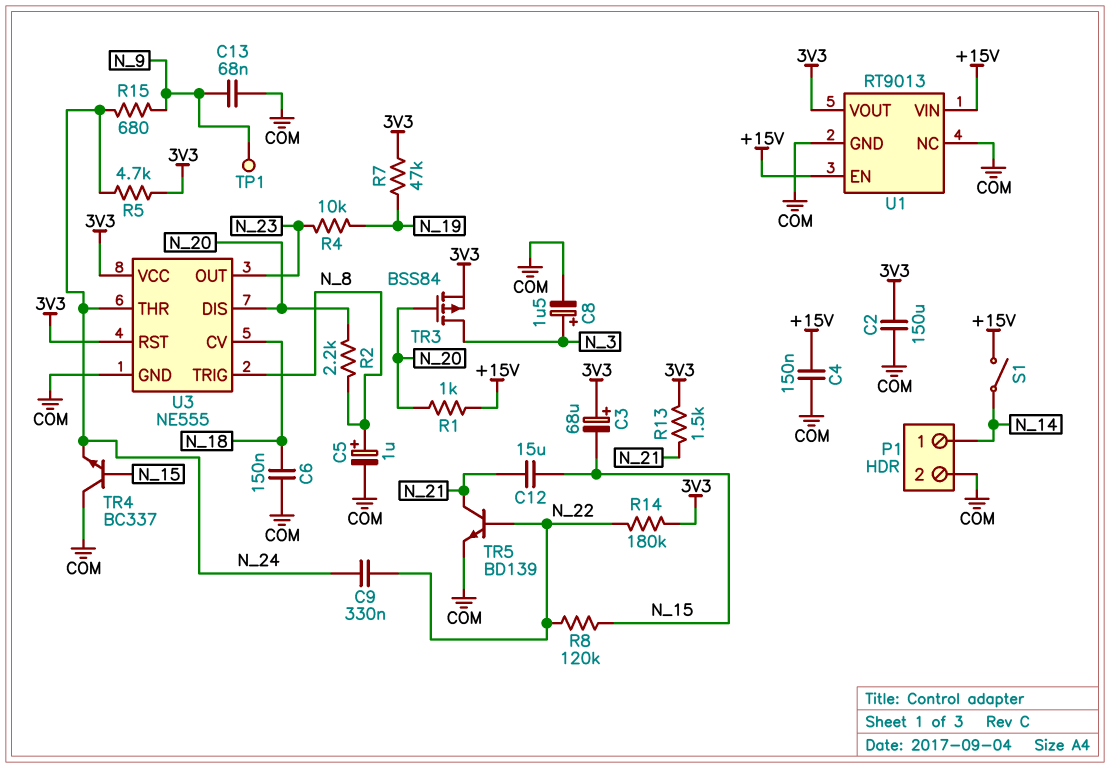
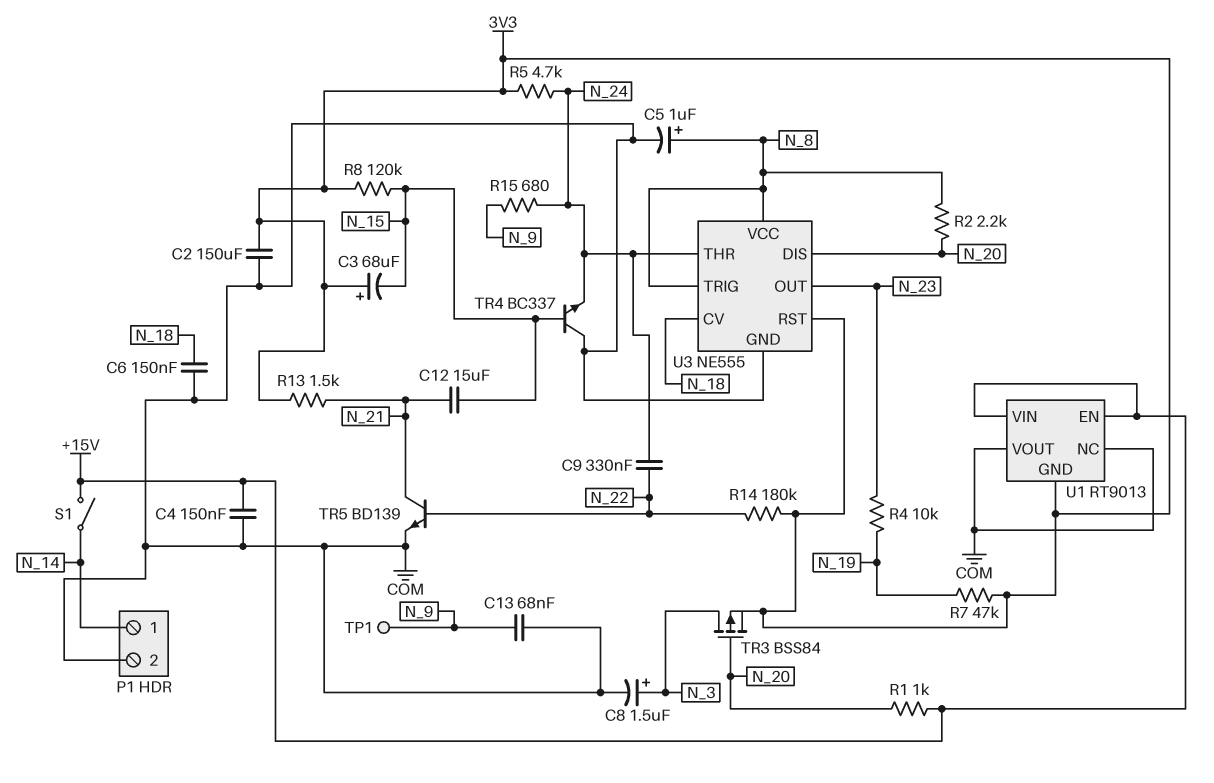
R8: 120k (N_15, N_22) -> 120k (3V3, N_15)
U1 pin GND: COM -> 3V3
U1 pin VOUT: 3V3 -> COM
U3 pin VCC: 3V3 -> N_8

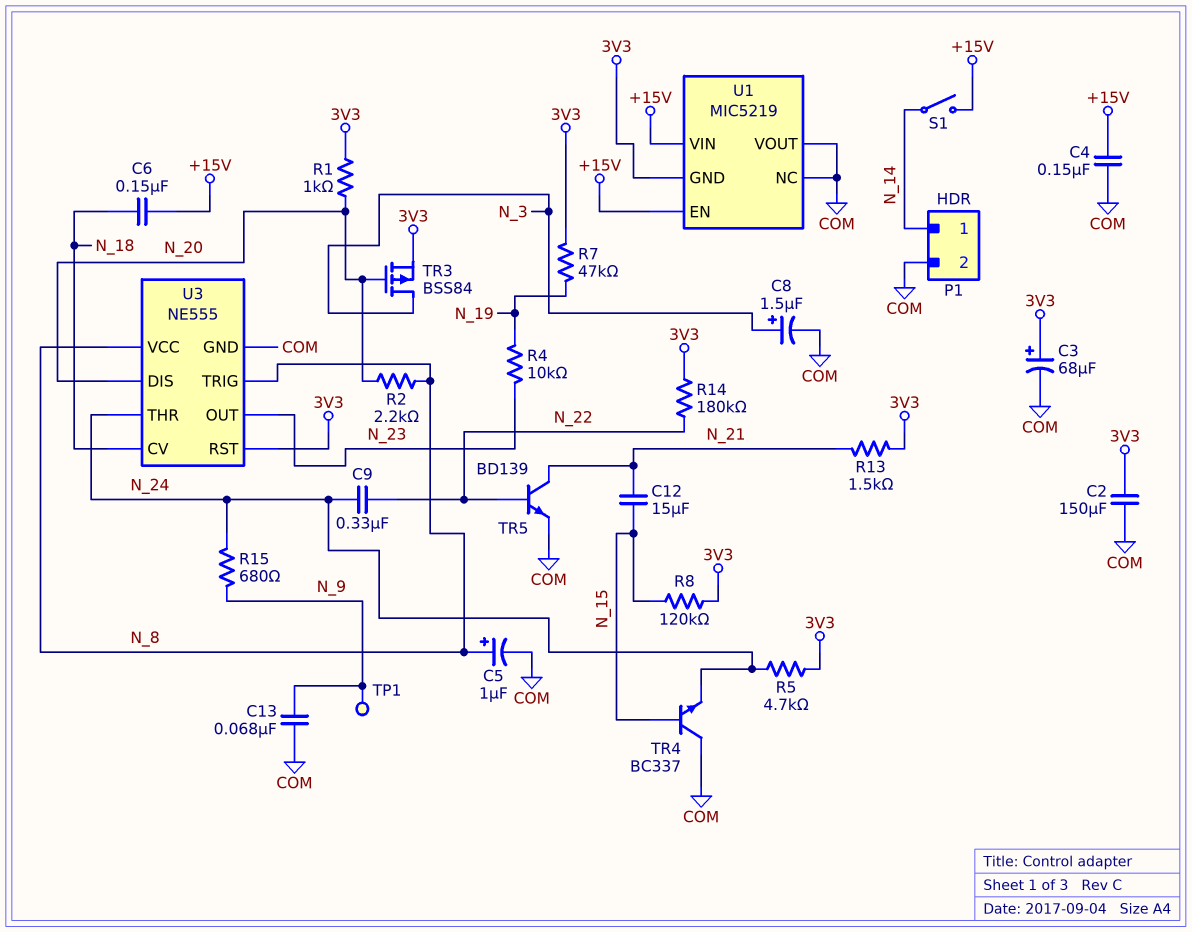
C3: 68uF (plus 3V3, minus N_15) -> 68uF (plus 3V3, minus COM)
C6: 150nF (COM, N_18) -> 150nF (+15V, N_18)
R1: 1k (+15V, N_20) -> 1k (3V3, N_20)
U1: RT9013 -> MIC5219

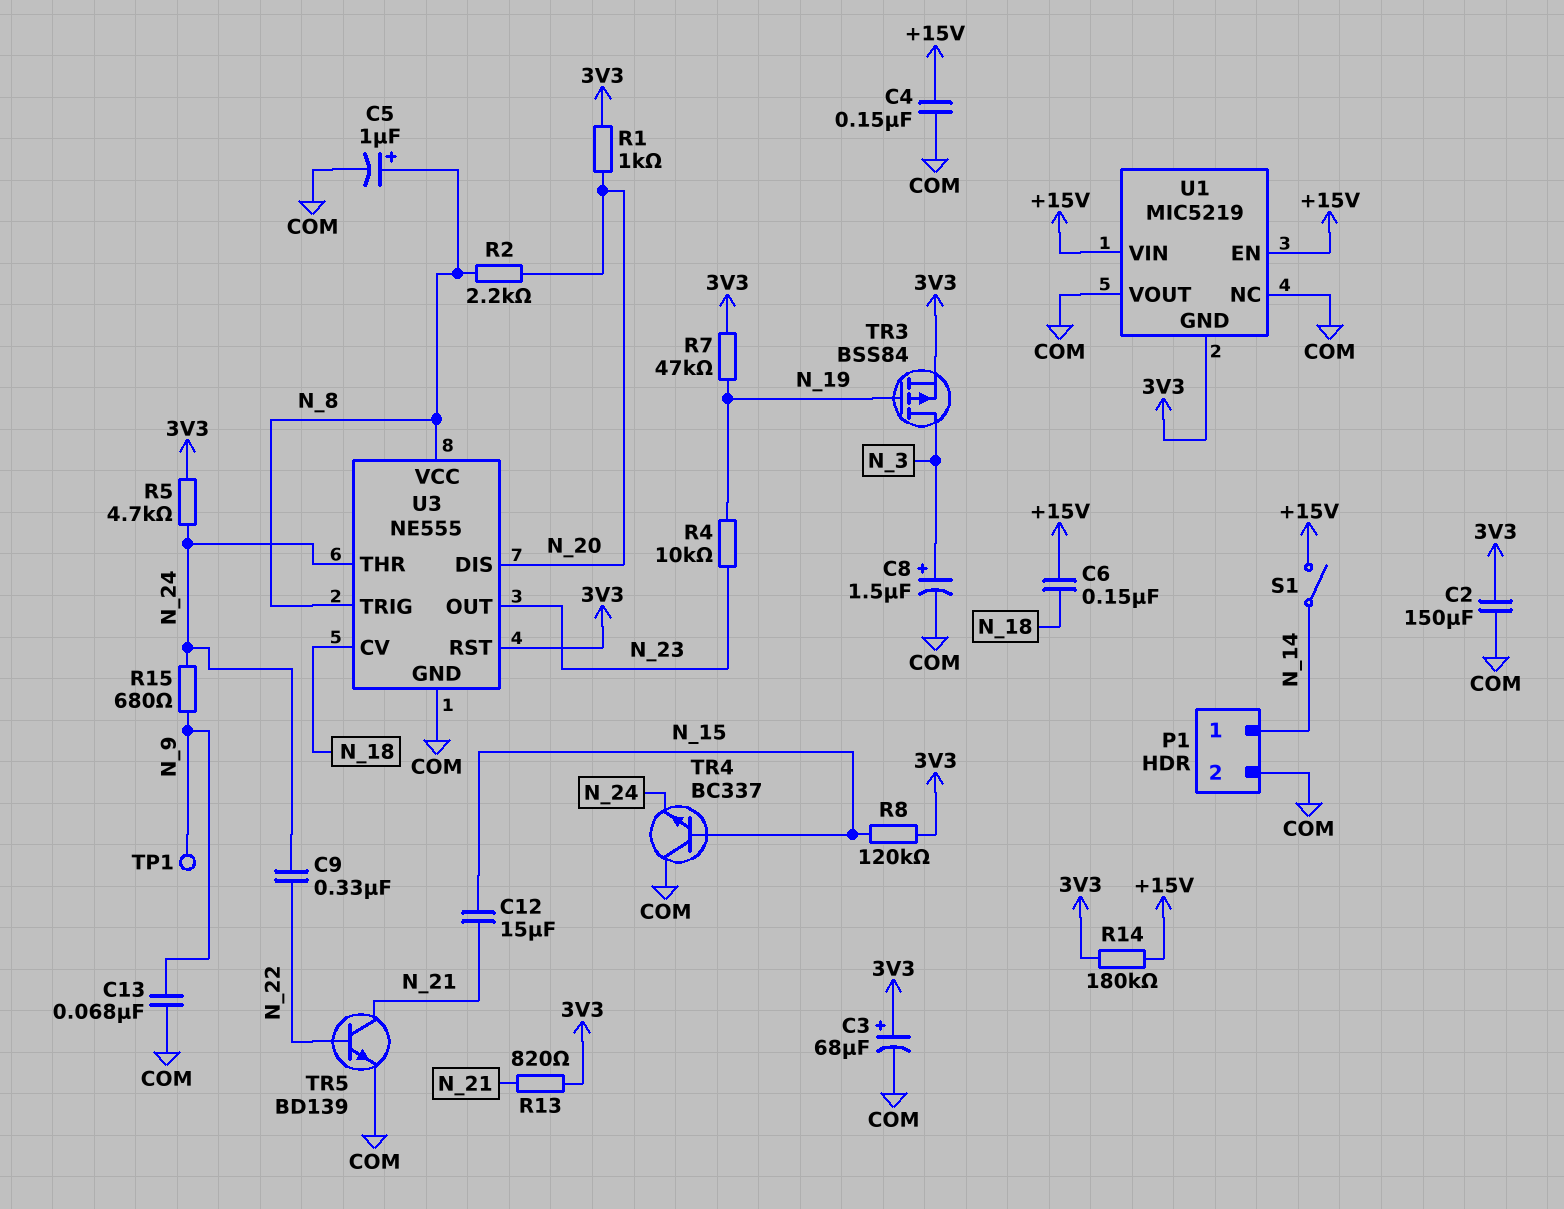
R13: 1.5k (3V3, N_21) -> 820 (3V3, N_21)
R14: 180k (3V3, N_22) -> 180k (+15V, 3V3)
TR3: PMOS BSS84 (G N_20, D N_3, S 3V3) -> PMOS BSS84 (G N_19, D N_3, S 3V3)

